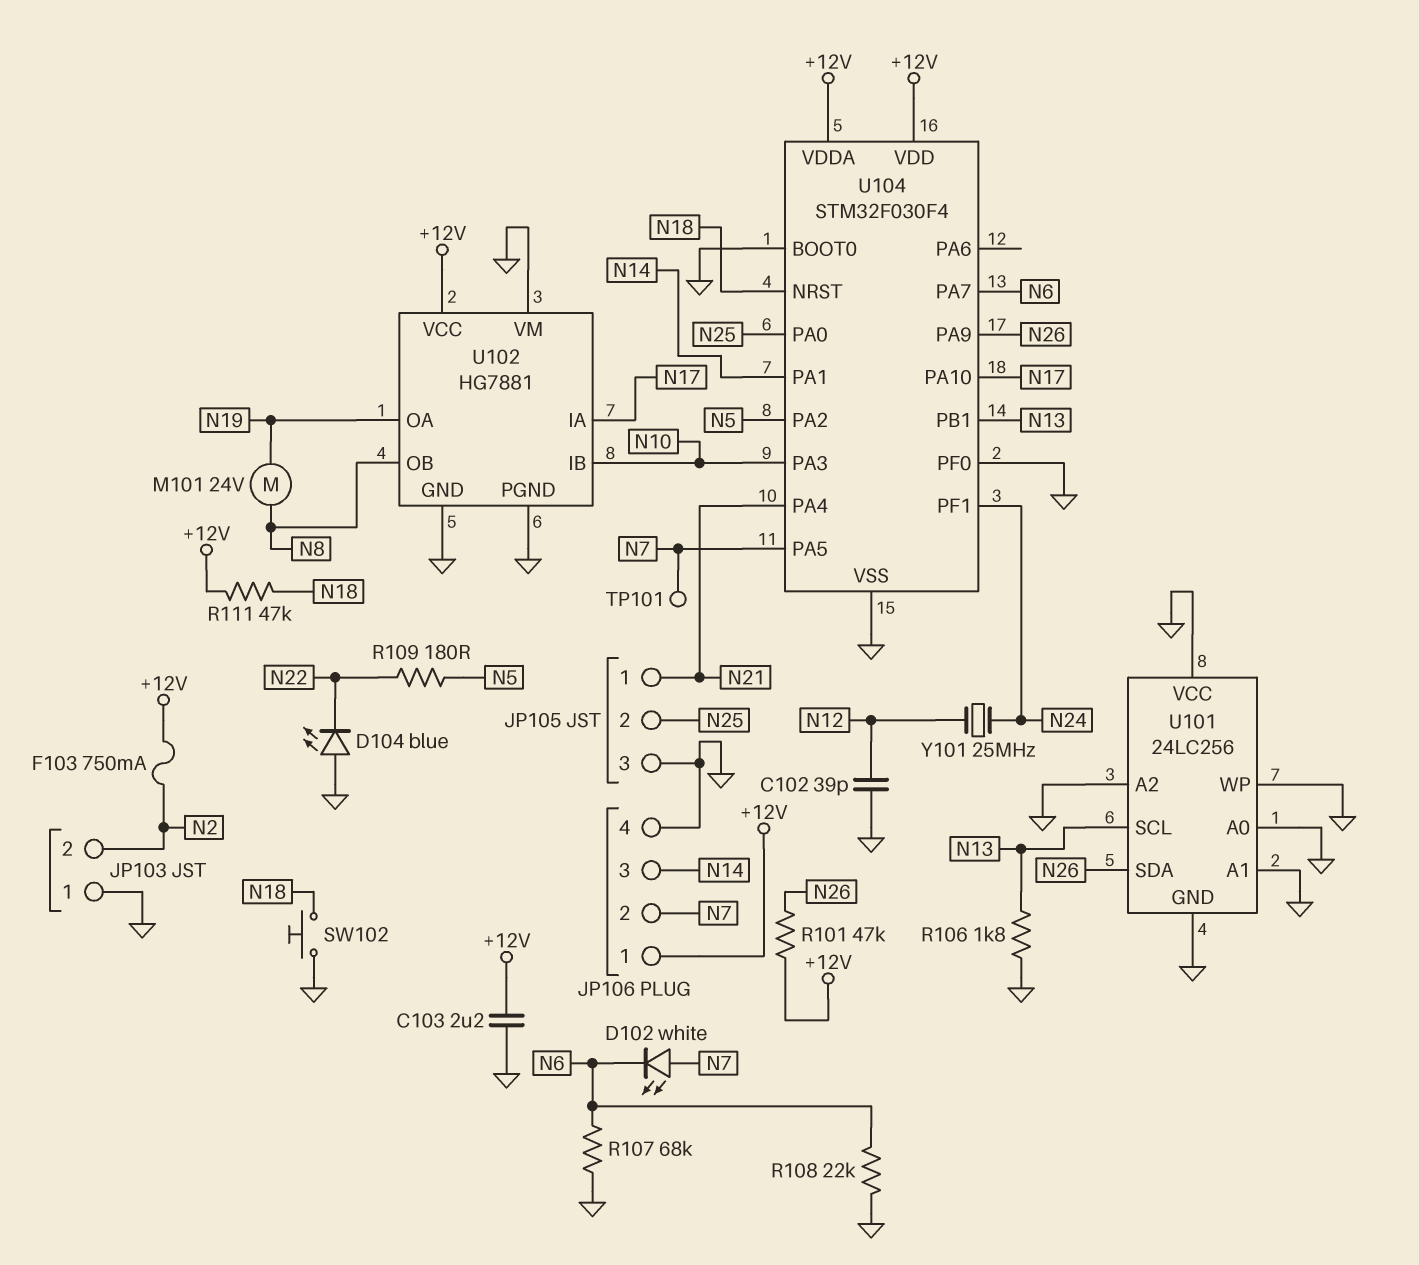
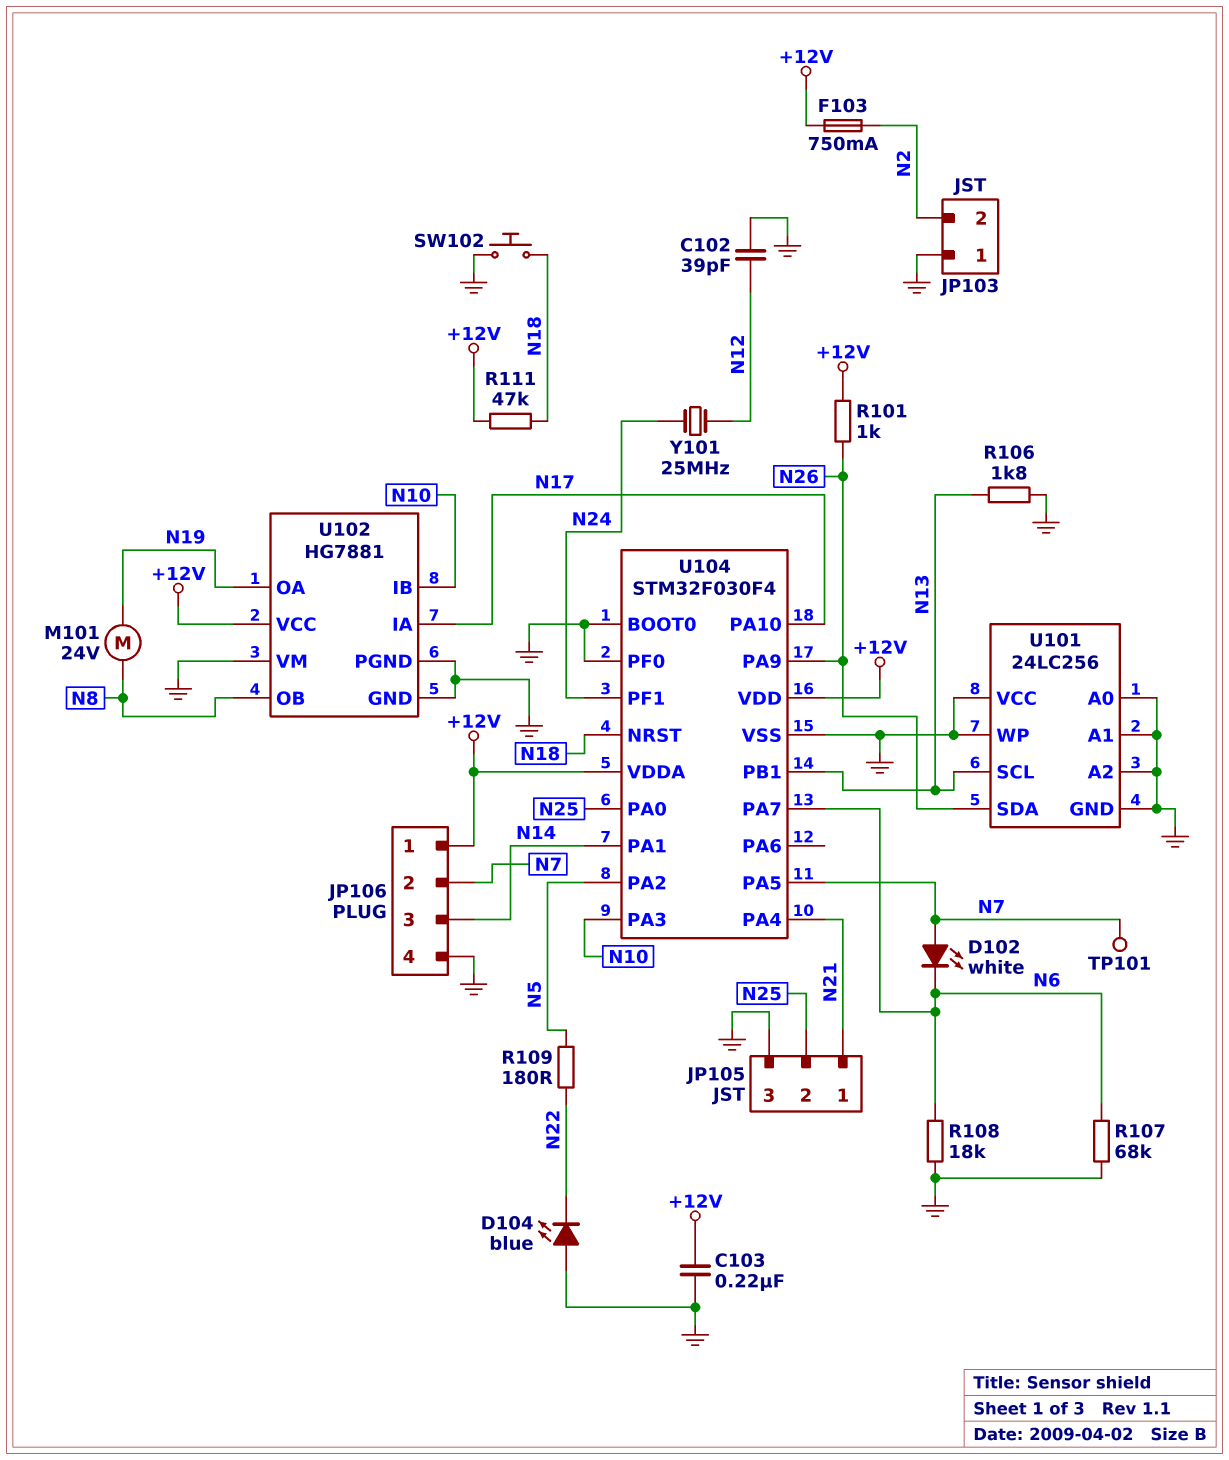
C103: 2.2uF (+12V, GND) -> 220nF (+12V, GND)
R101: 47k (+12V, N26) -> 1k (+12V, N26)
R108: 22k (GND, N6) -> 18k (GND, N6)

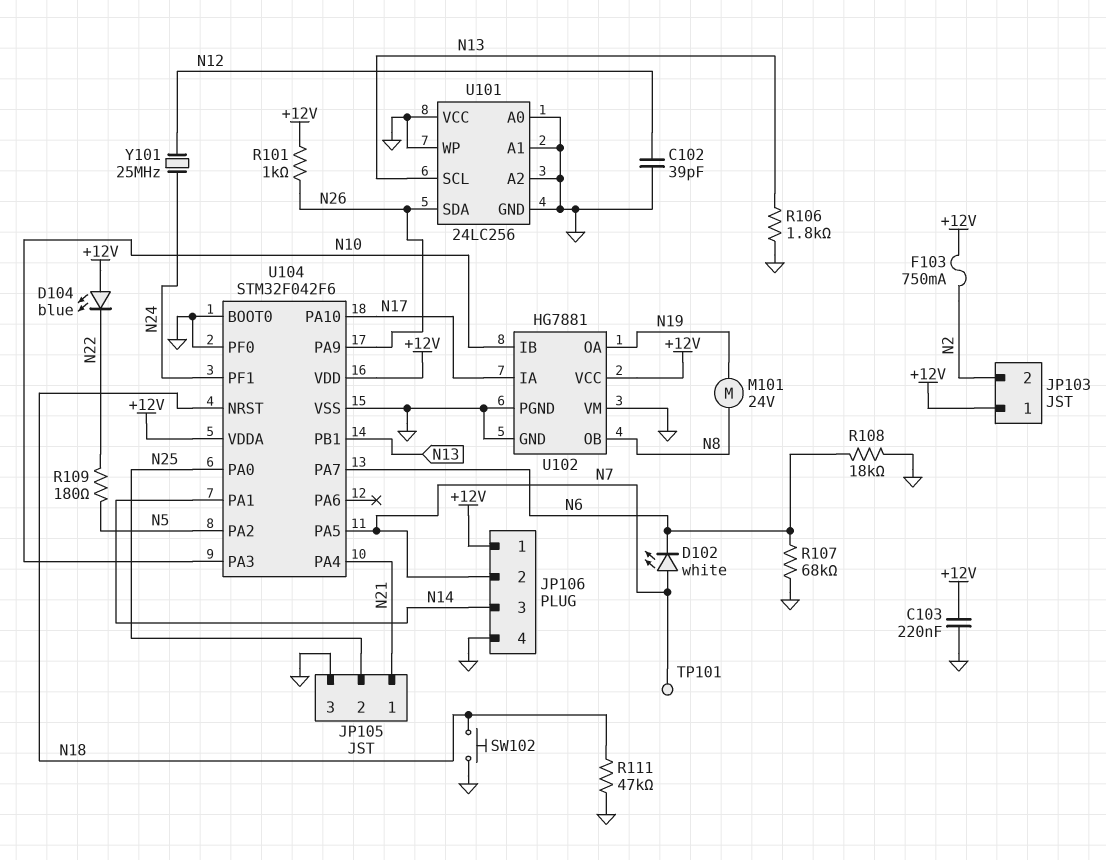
D104: LED blue (A GND, K N22) -> LED blue (A +12V, K N22)
JP103 pin 1: GND -> +12V
R111: 47k (+12V, N18) -> 47k (GND, N18)
U104: STM32F030F4 -> STM32F042F6

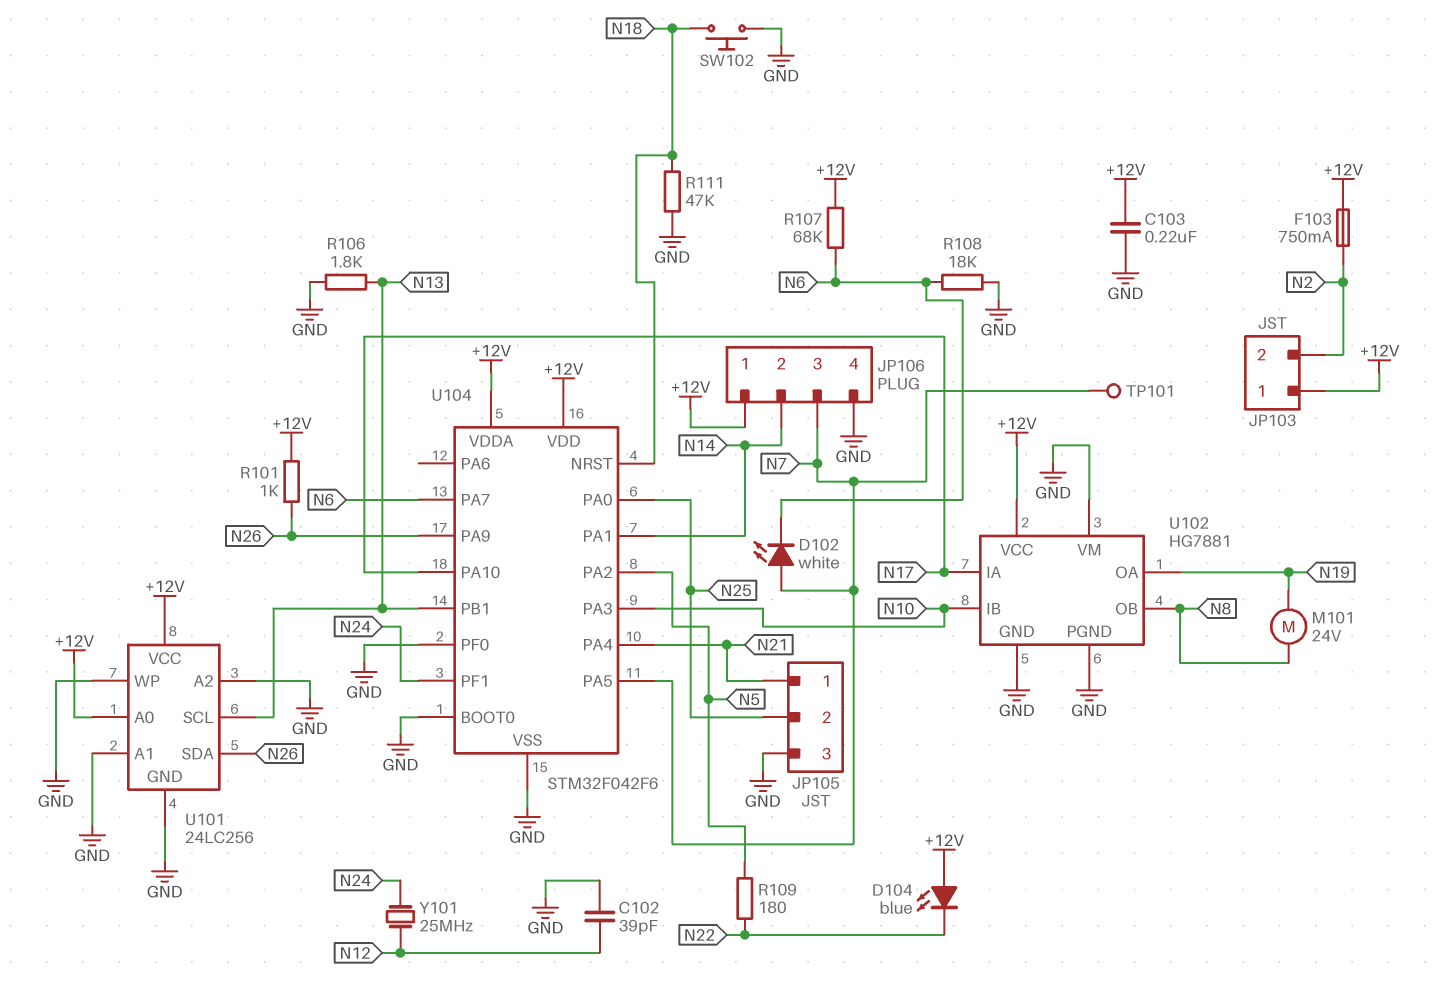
JP106 pin 2: N7 -> N14
JP106 pin 3: N14 -> N7
R107: 68k (GND, N6) -> 68k (+12V, N6)
U101 pin A0: GND -> +12V
U101 pin VCC: GND -> +12V

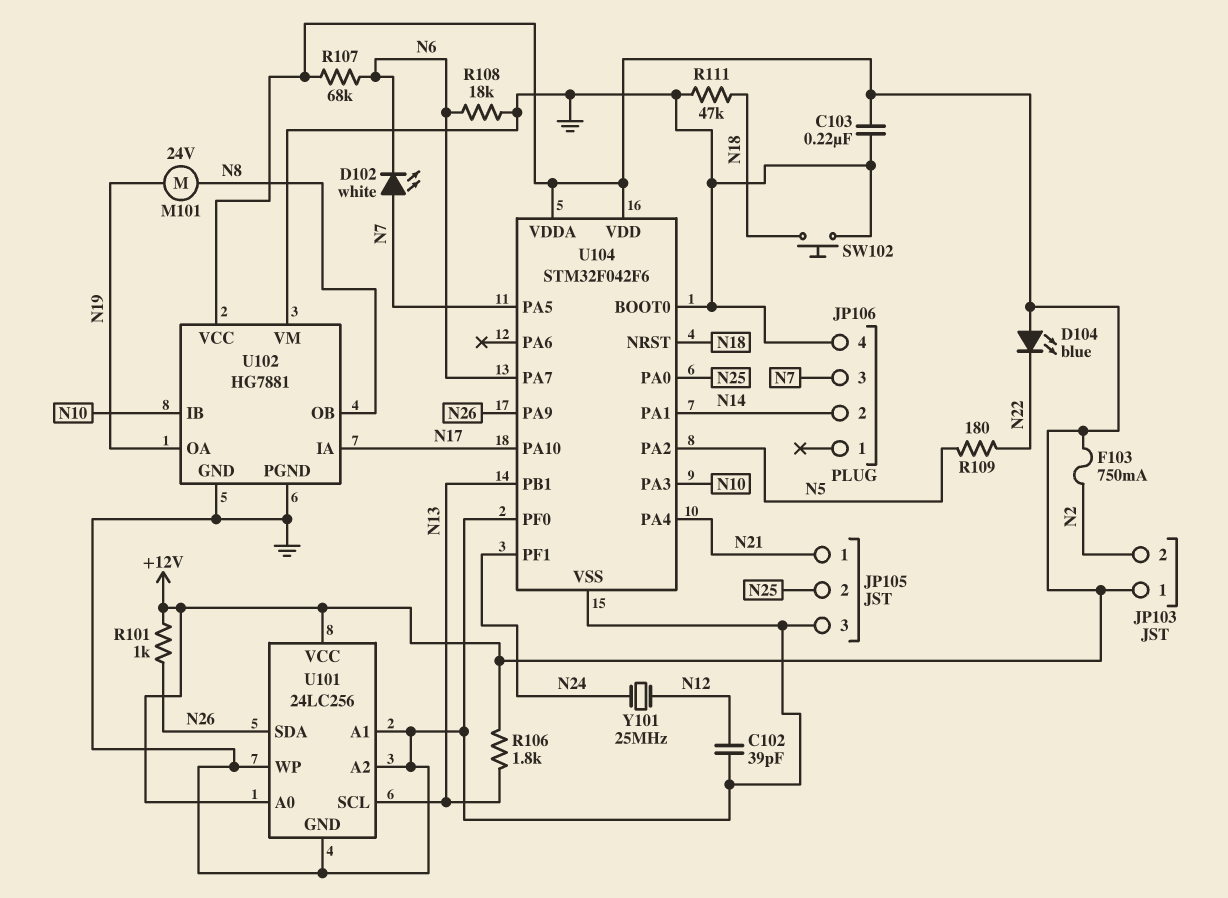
JP106 pin 1: +12V -> none
R106: 1.8k (GND, N13) -> 1.8k (+12V, N13)
TP101: test point (N7) -> none

